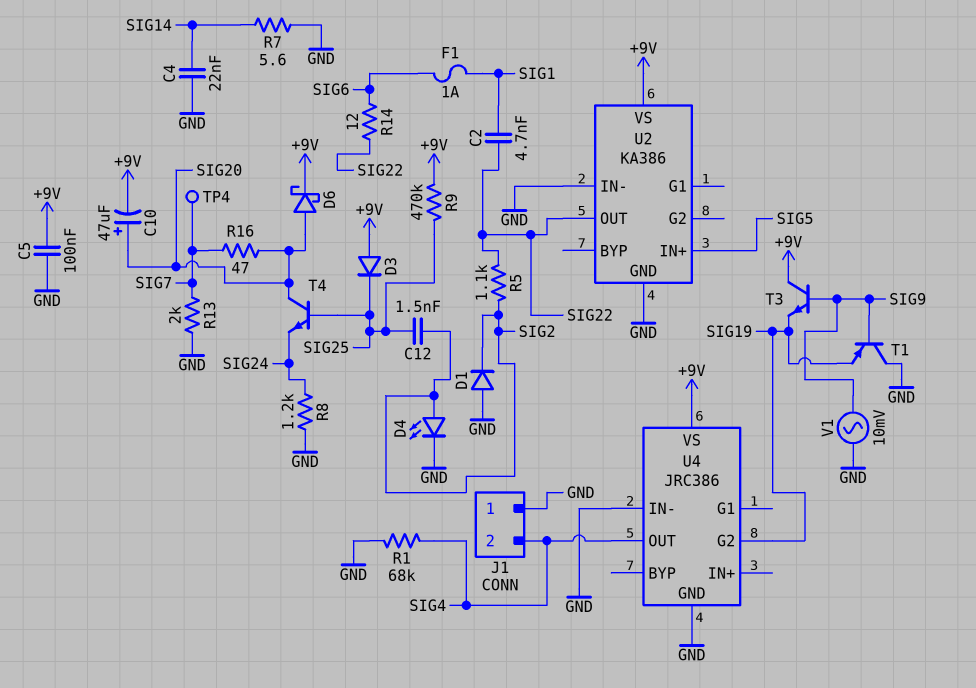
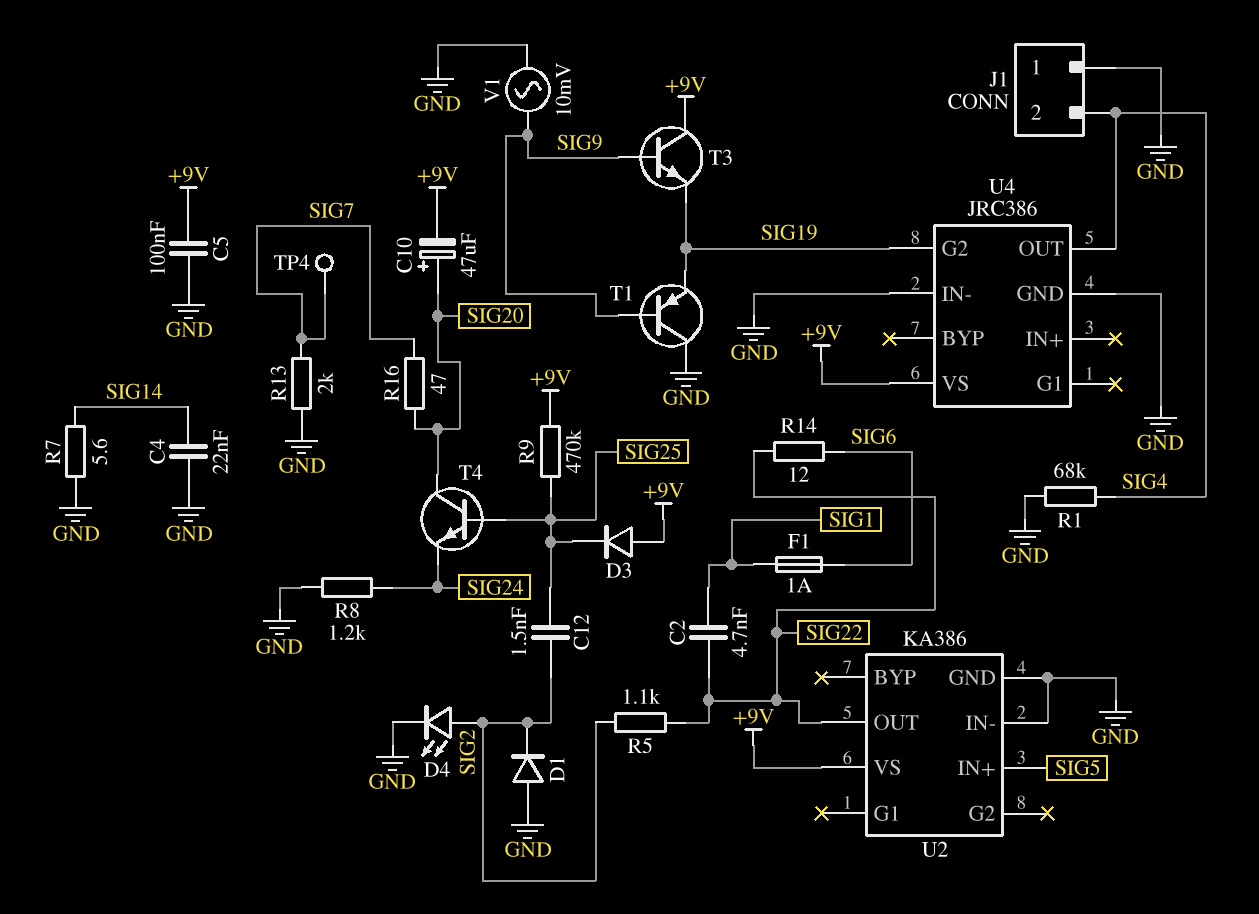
D6: schottky (A SIG20, K +9V) -> none

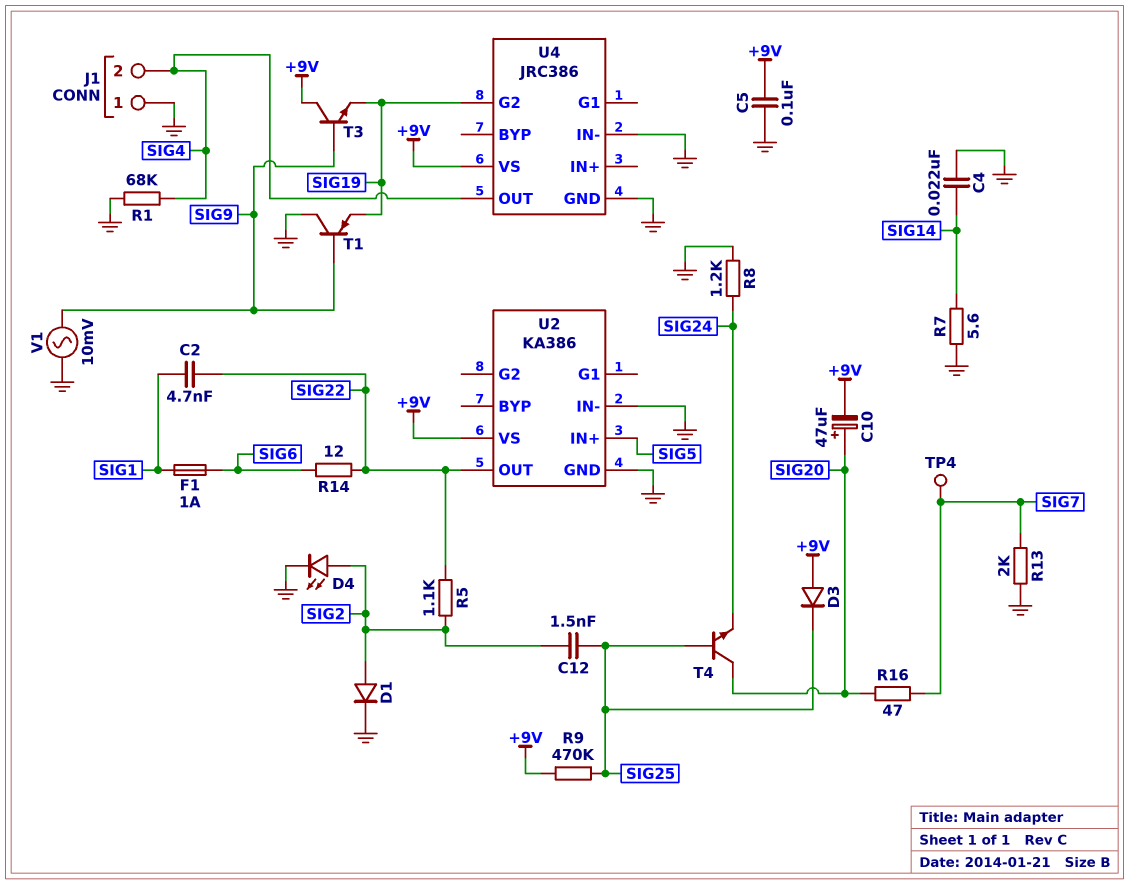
D1: diode (A GND, K SIG2) -> diode (A SIG2, K GND)

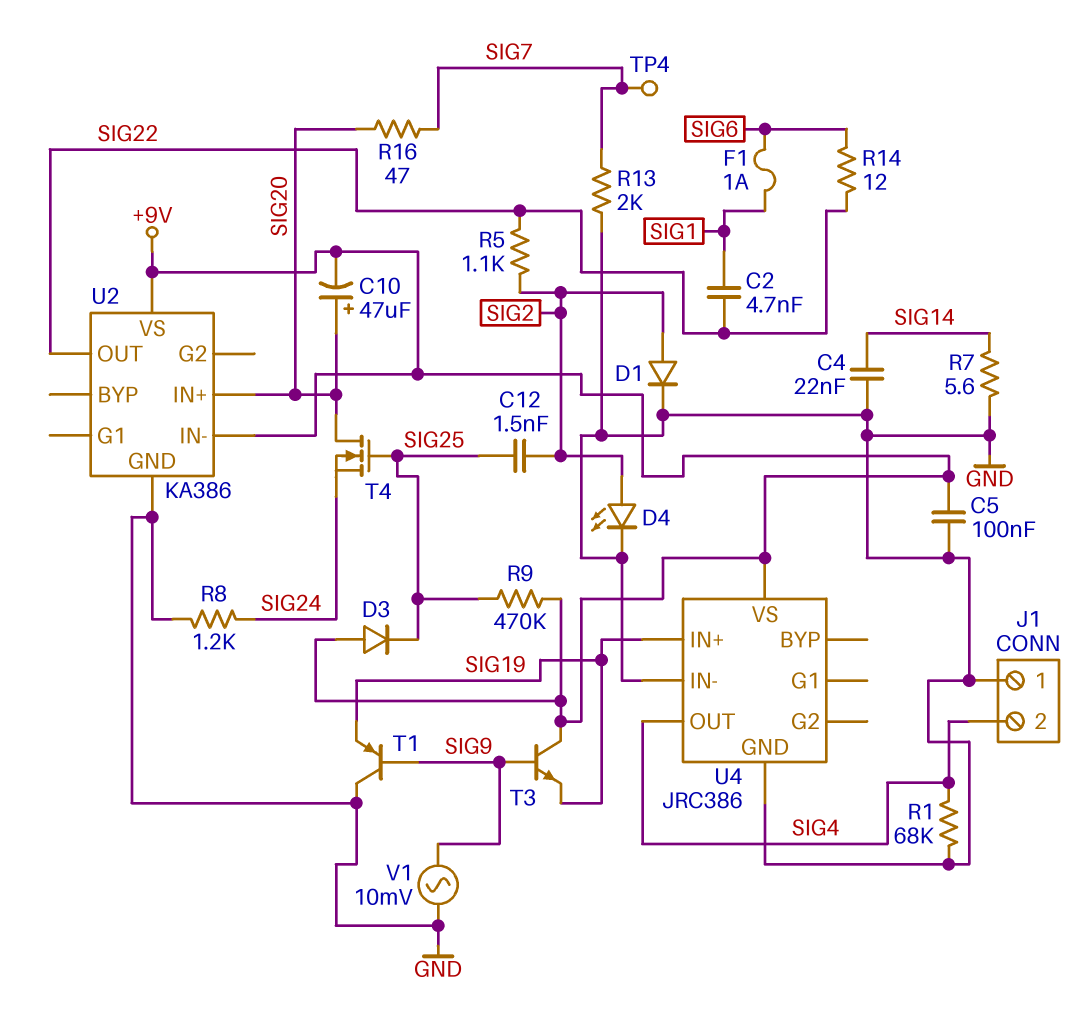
T4: NPN (B SIG25, C SIG20, E SIG24) -> NMOS (G SIG25, D SIG20, S SIG24)
U2 pin IN+: SIG5 -> SIG20
U2 pin IN-: GND -> +9V
U4 pin G2: SIG19 -> none
U4 pin IN+: none -> SIG19

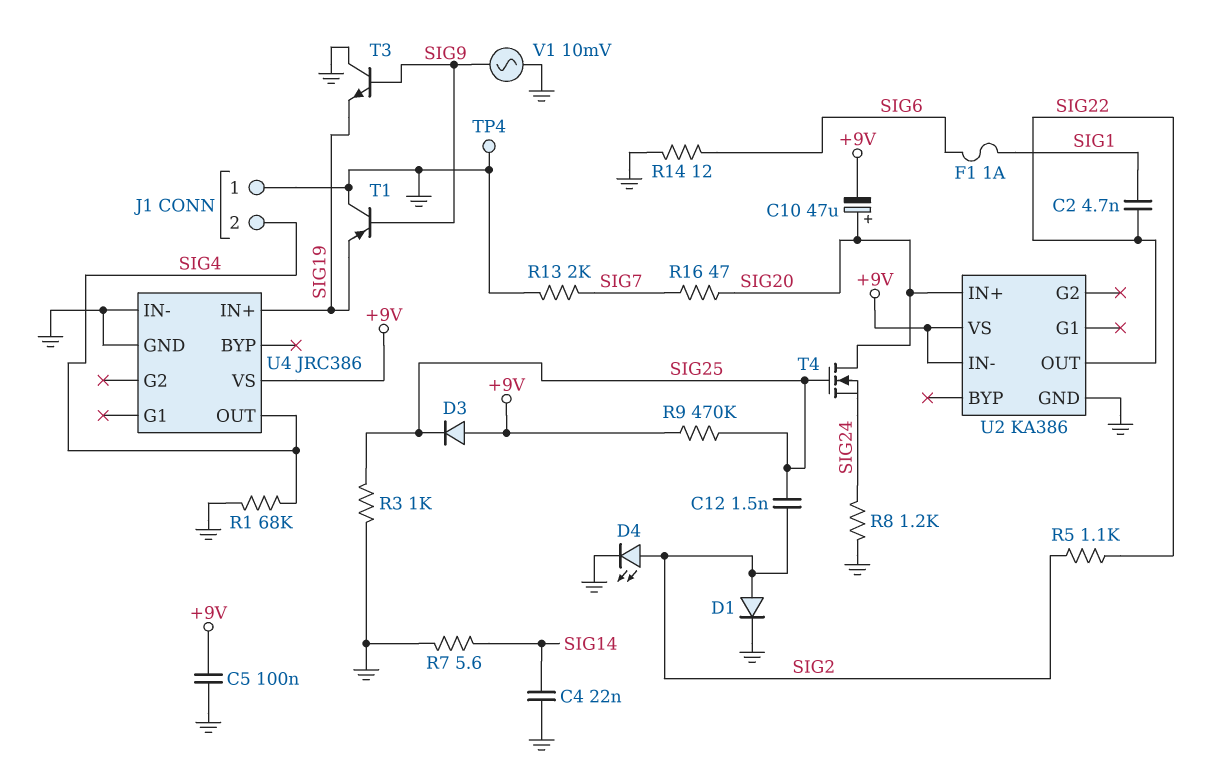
R3: none -> 1k (GND, SIG25)
R14: 12 (SIG6, SIG22) -> 12 (GND, SIG6)
T3: NPN (B SIG9, C +9V, E SIG19) -> NPN (B SIG9, C GND, E SIG19)
TP4: test point (SIG7) -> test point (GND)

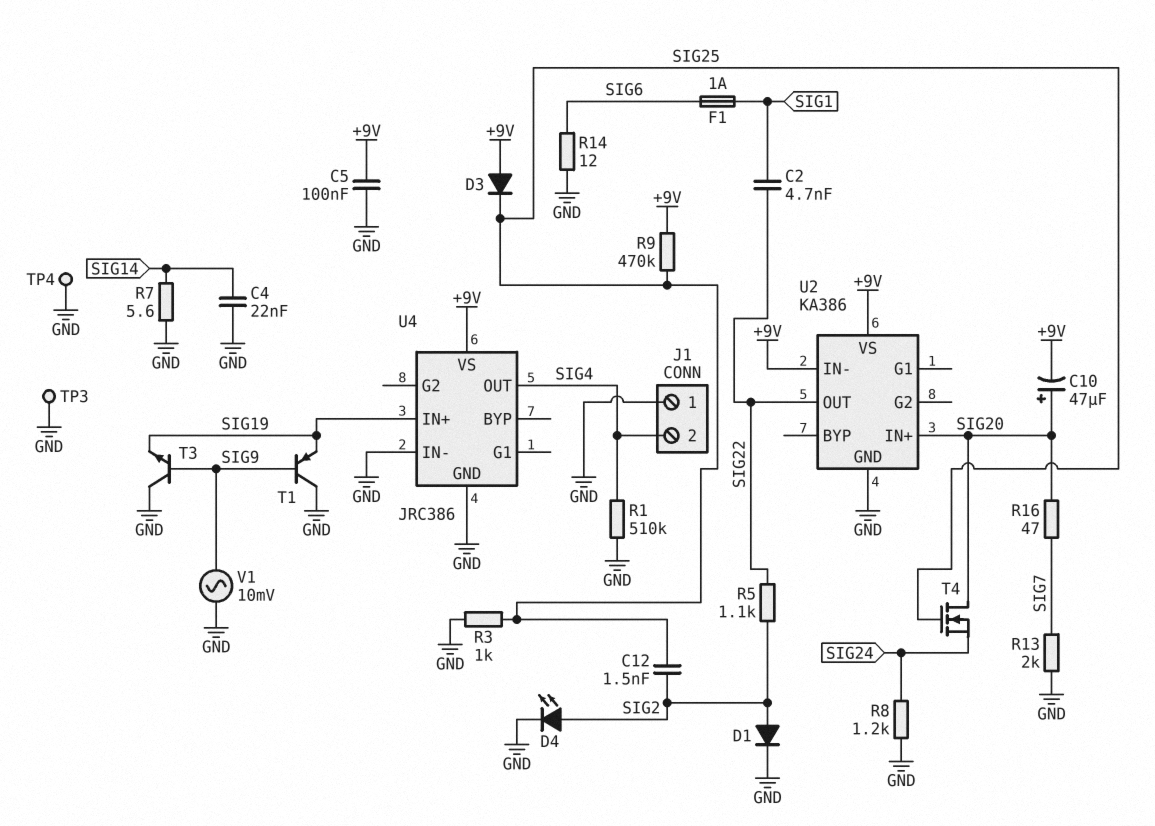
R1: 68k (GND, SIG4) -> 510k (GND, SIG4)
TP3: none -> test point (GND)

